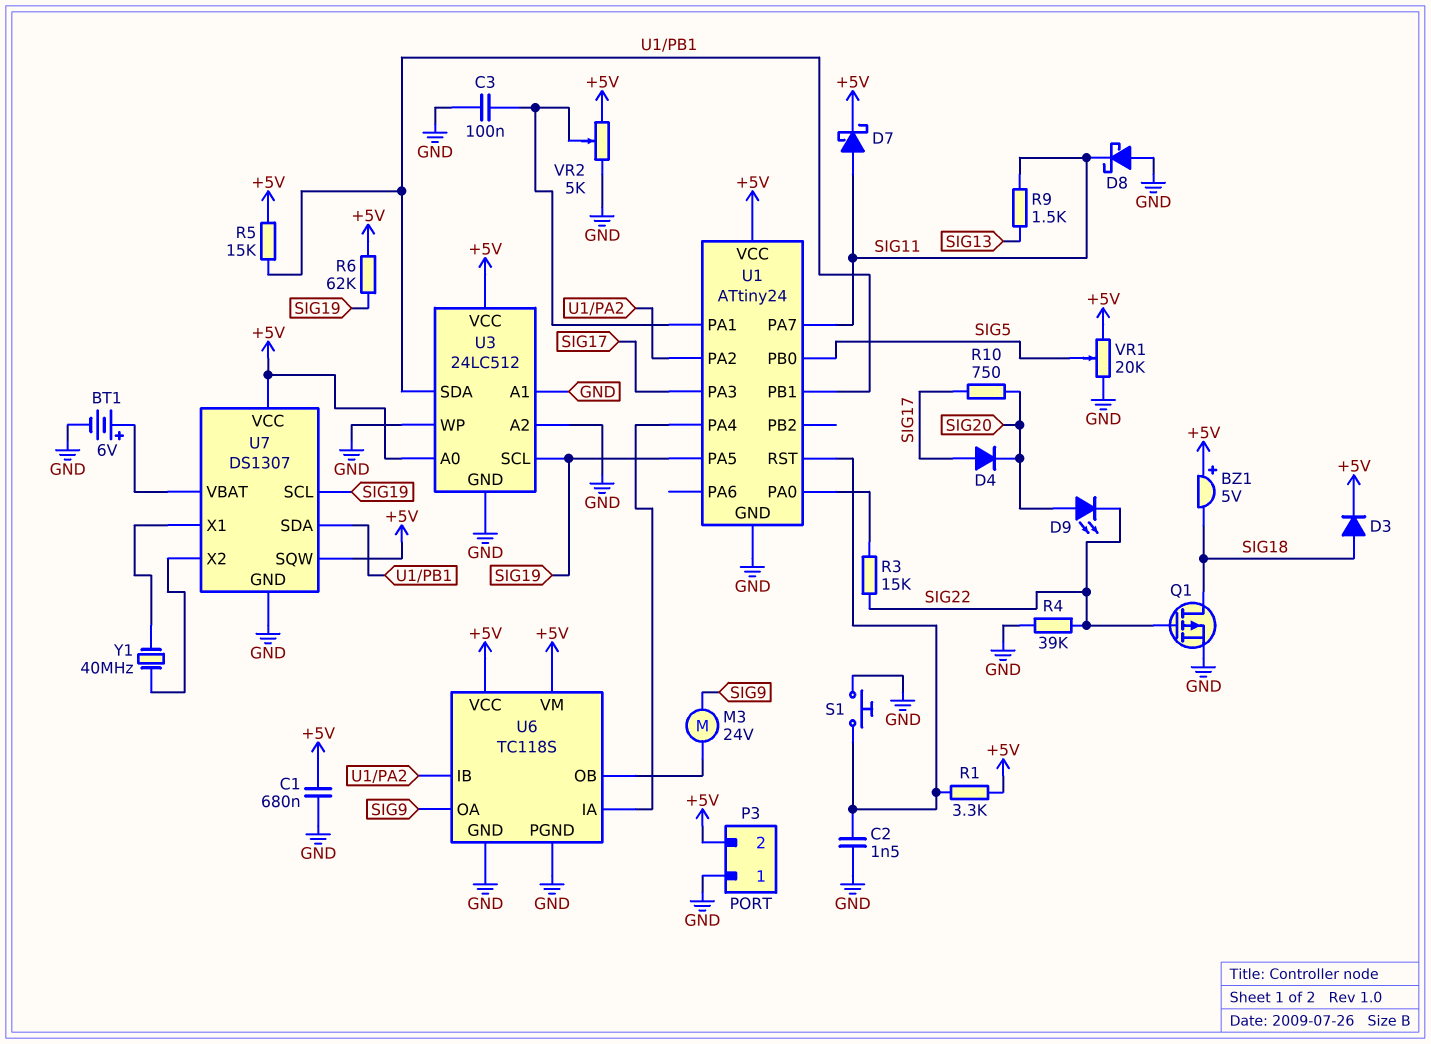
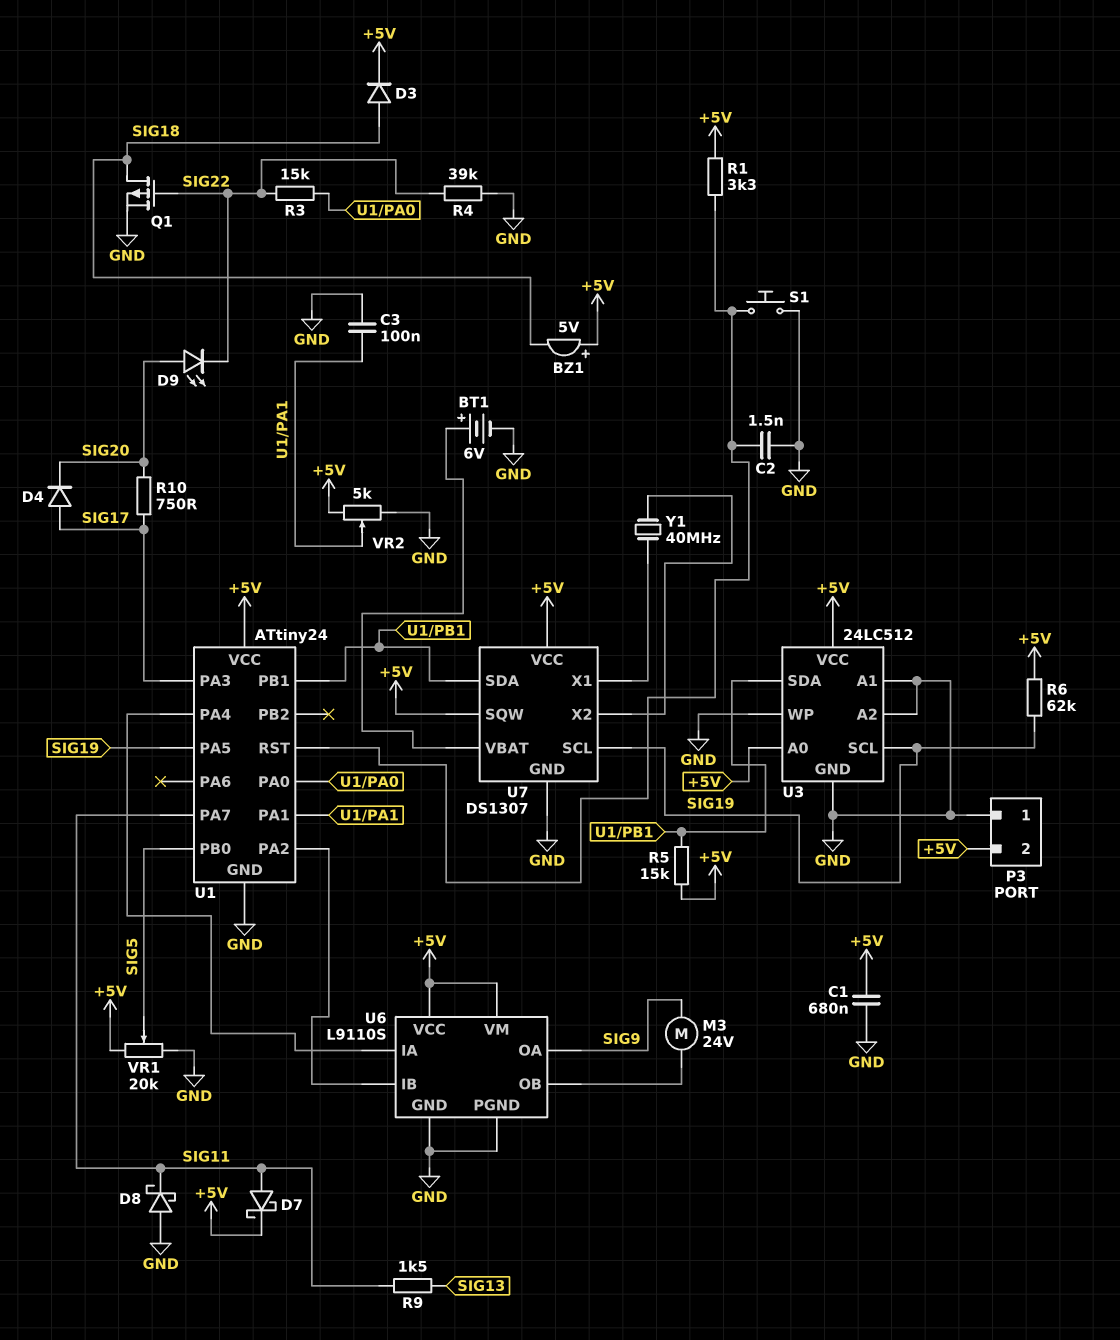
U6: TC118S -> L9110S

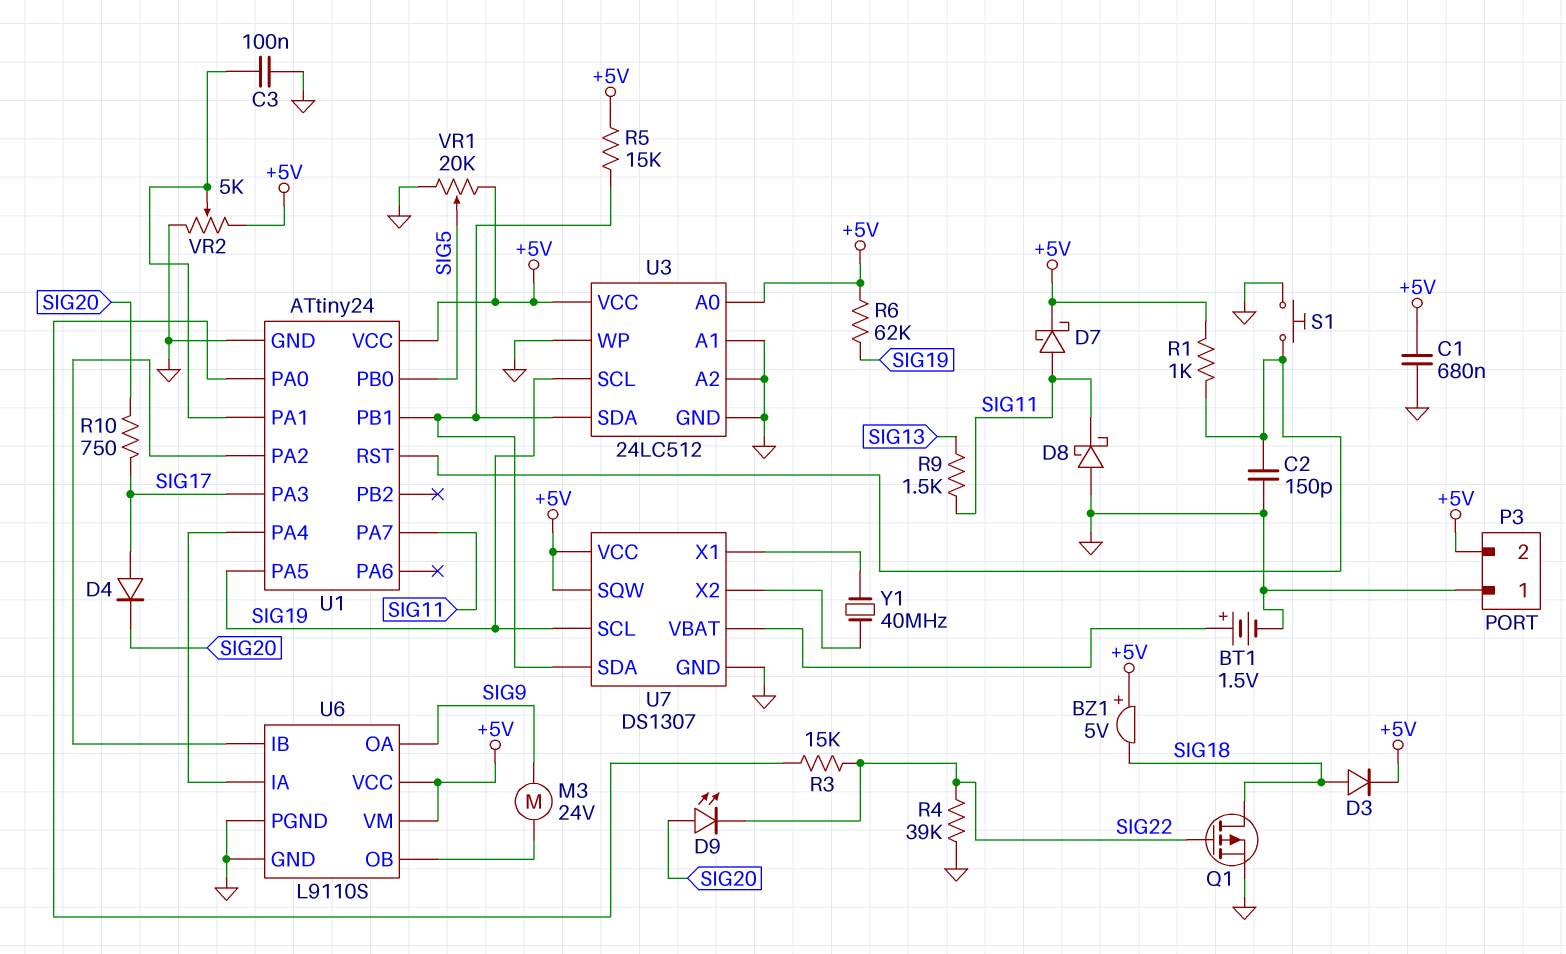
BT1: 6V (plus U7/VBAT, minus GND) -> 1.5V (plus U7/VBAT, minus GND)
C2: 1.5nF (GND, U1/RST) -> 150pF (GND, U1/RST)
R1: 3.3k (+5V, U1/RST) -> 1k (+5V, U1/RST)

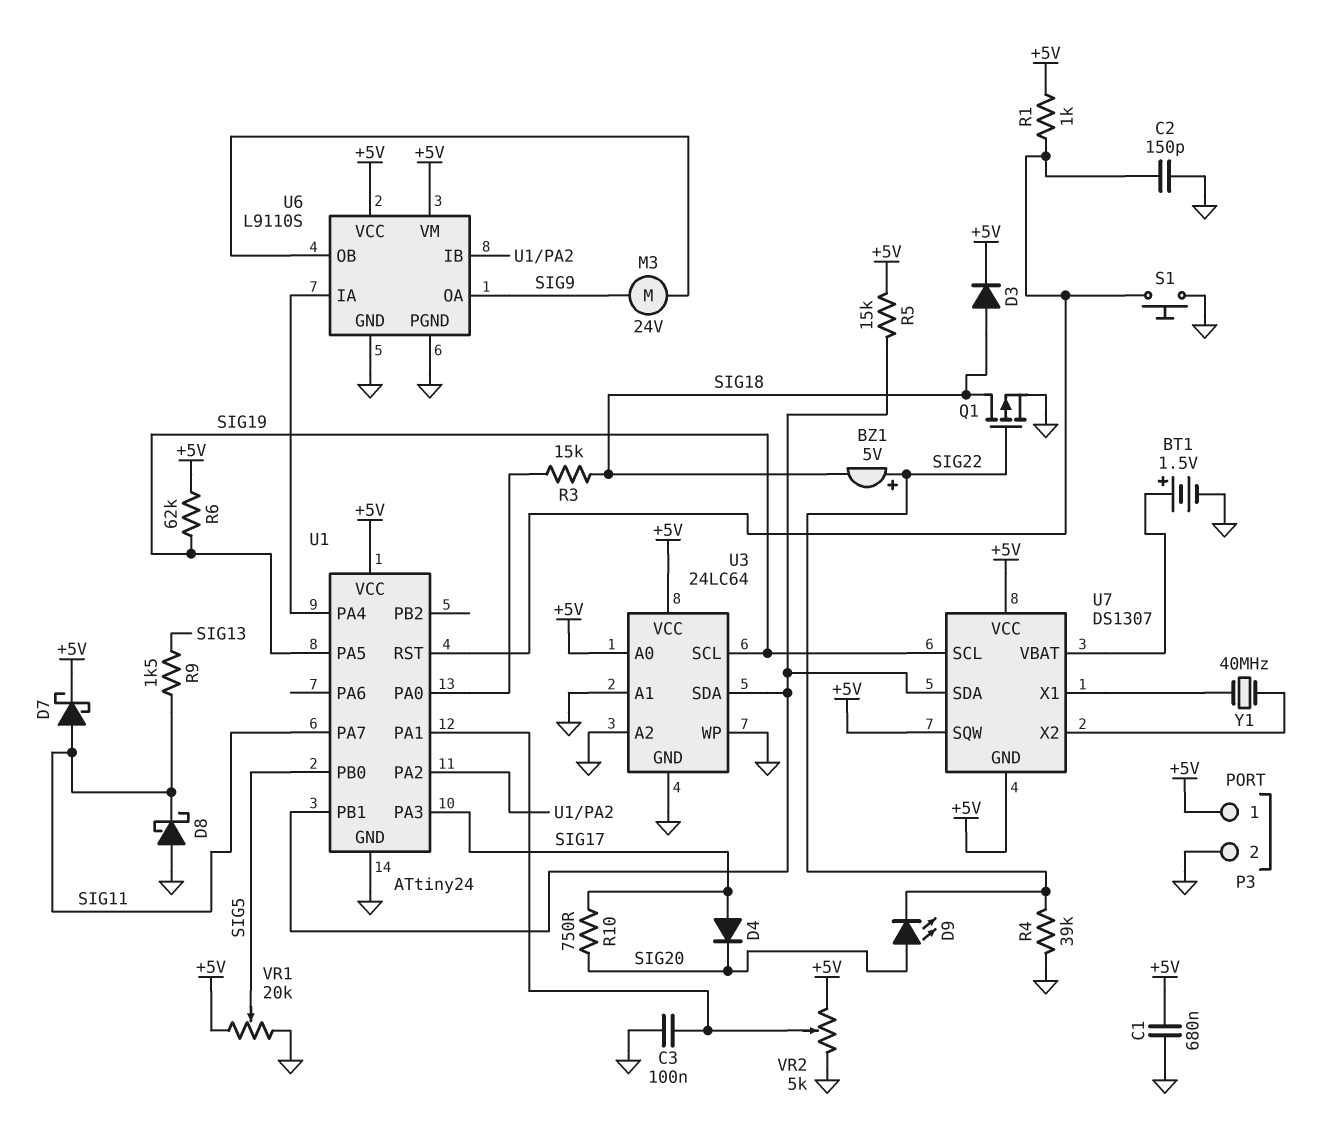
BZ1: buzzer 5V (plus +5V, minus SIG18) -> buzzer 5V (plus SIG22, minus SIG18)
P3 pin 1: GND -> +5V
P3 pin 2: +5V -> GND
R3: 15k (SIG22, U1/PA0) -> 15k (SIG18, U1/PA0)
U3: 24LC512 -> 24LC64
U7 pin GND: GND -> +5V

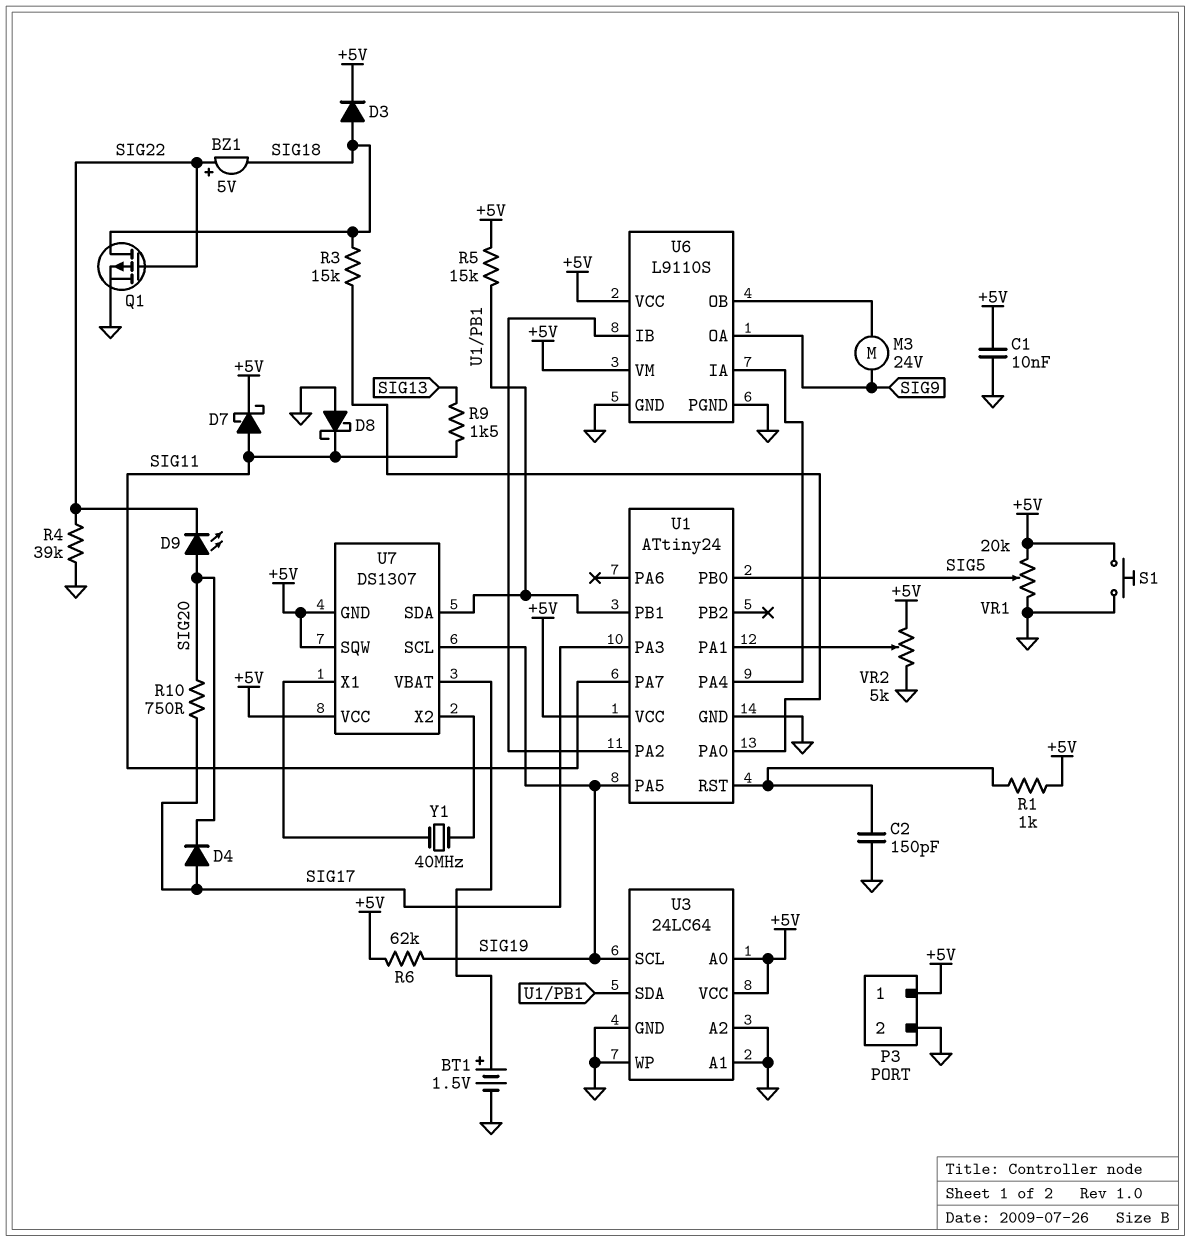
C1: 680nF (+5V, GND) -> 10nF (+5V, GND)
C3: 100nF (GND, U1/PA1) -> none
S1: button (GND, U1/RST) -> button (+5V, GND)

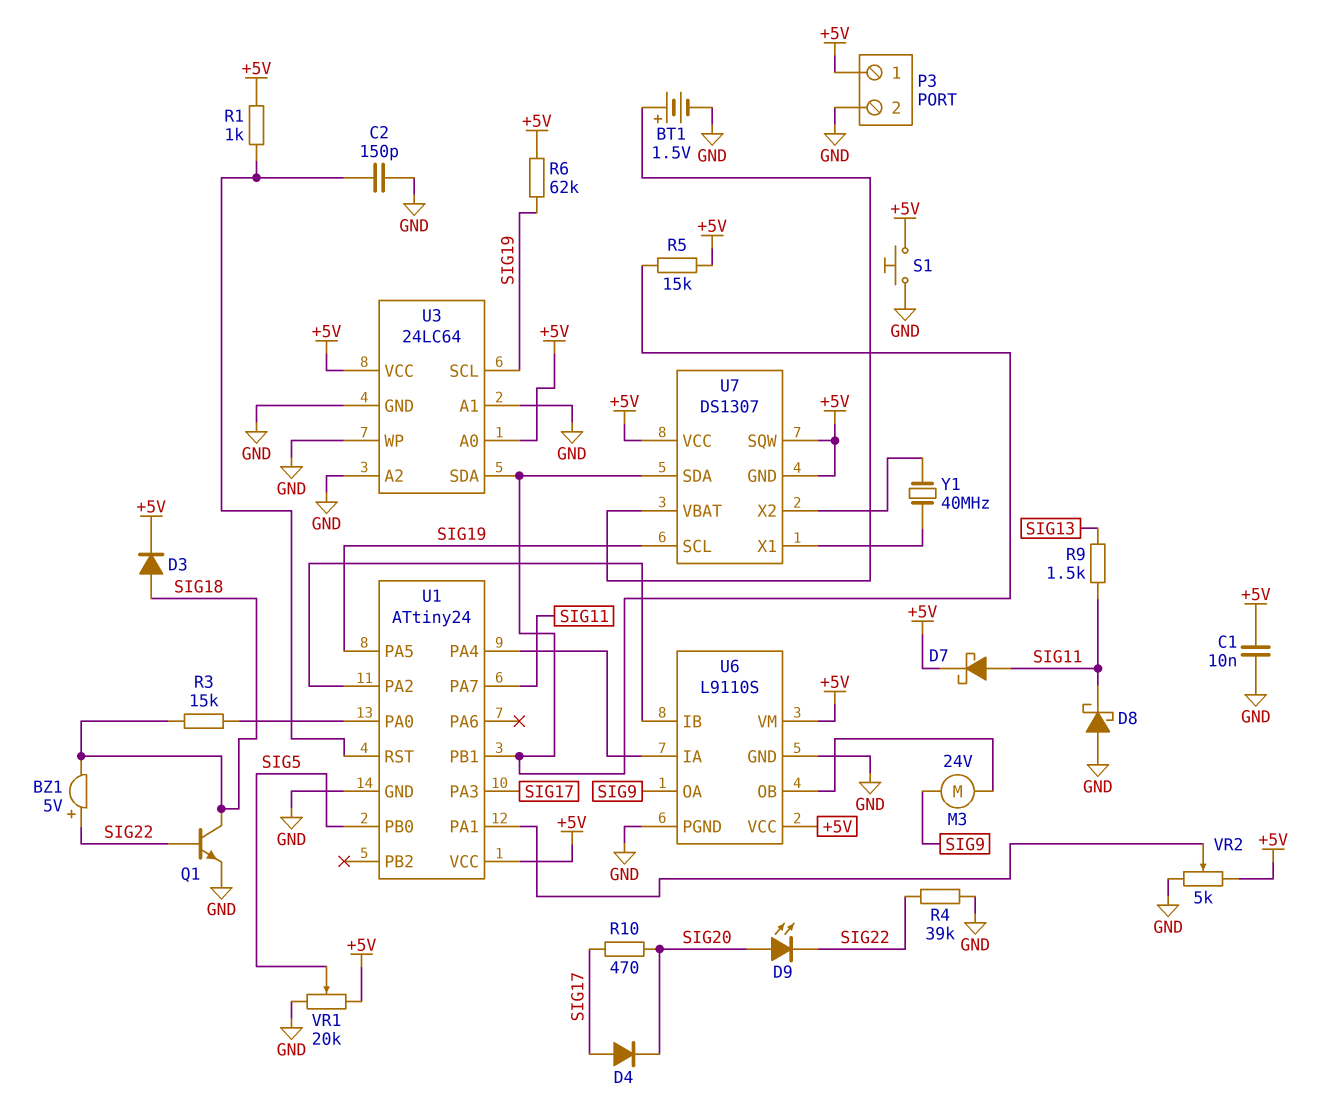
Q1: PMOS (G SIG22, D SIG18, S GND) -> NPN (B SIG22, C SIG18, E GND)
R10: 750 (SIG17, SIG20) -> 470 (SIG17, SIG20)

